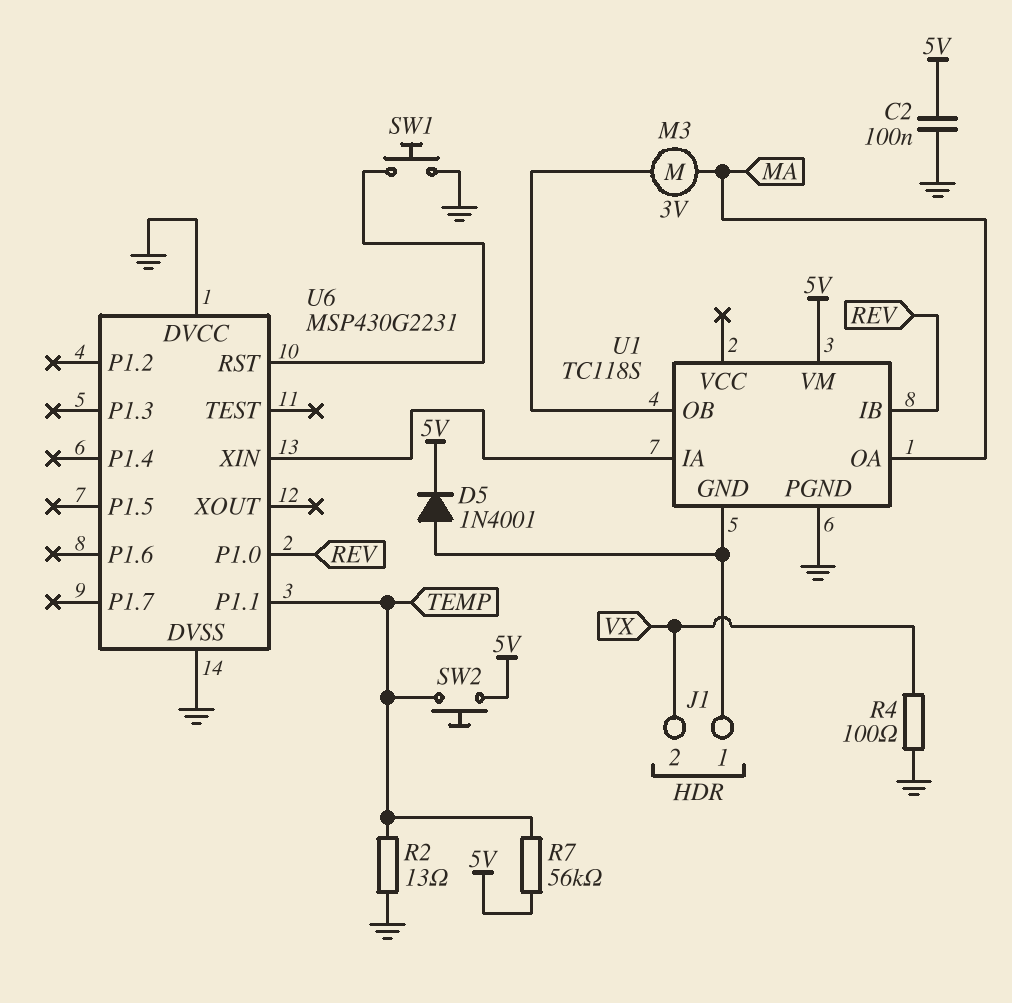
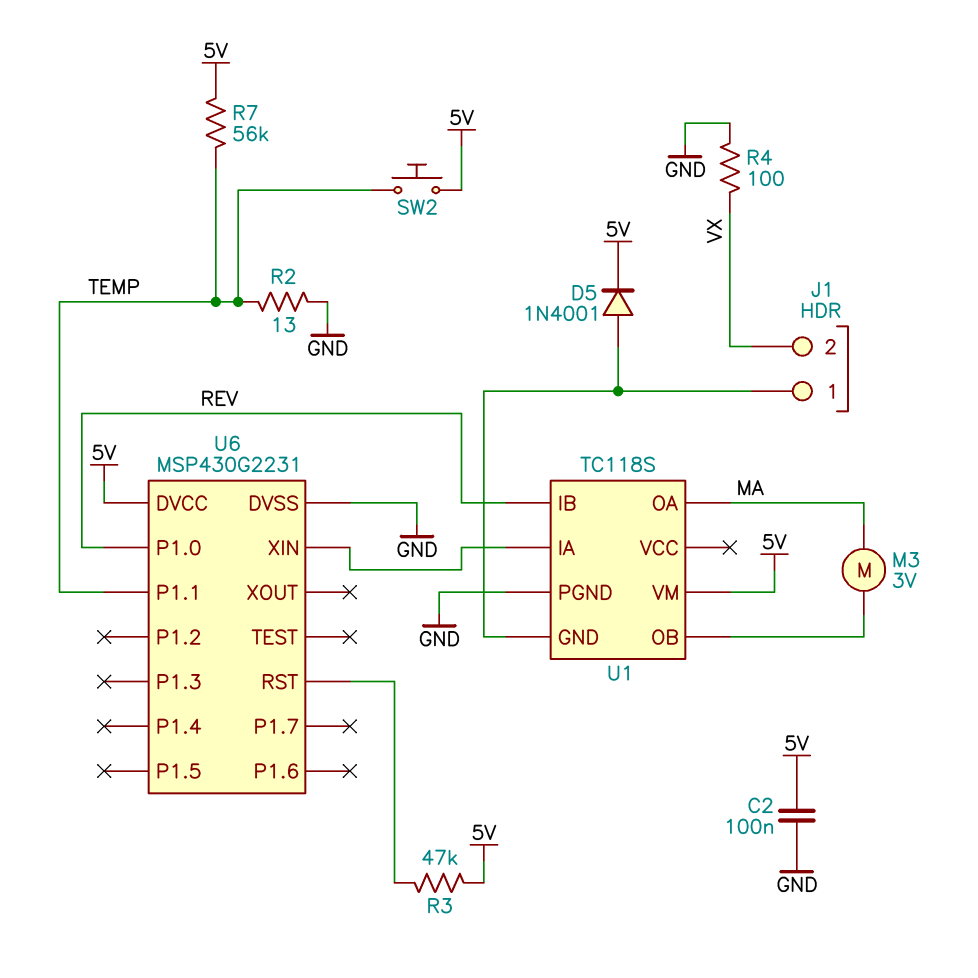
R3: none -> 47k (5V, U6/RST)
SW1: button (GND, U6/RST) -> none
U6 pin DVCC: GND -> 5V

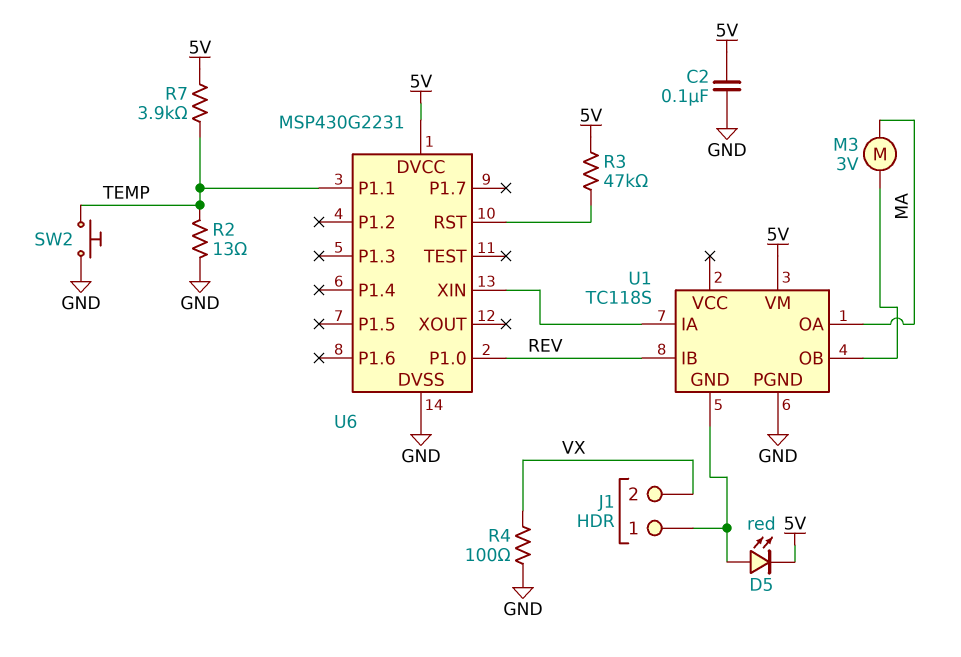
D5: diode 1N4001 (A J1/1, K 5V) -> LED red (A J1/1, K 5V)
R7: 56k (5V, TEMP) -> 3.9k (5V, TEMP)
SW2: button (5V, TEMP) -> button (GND, TEMP)

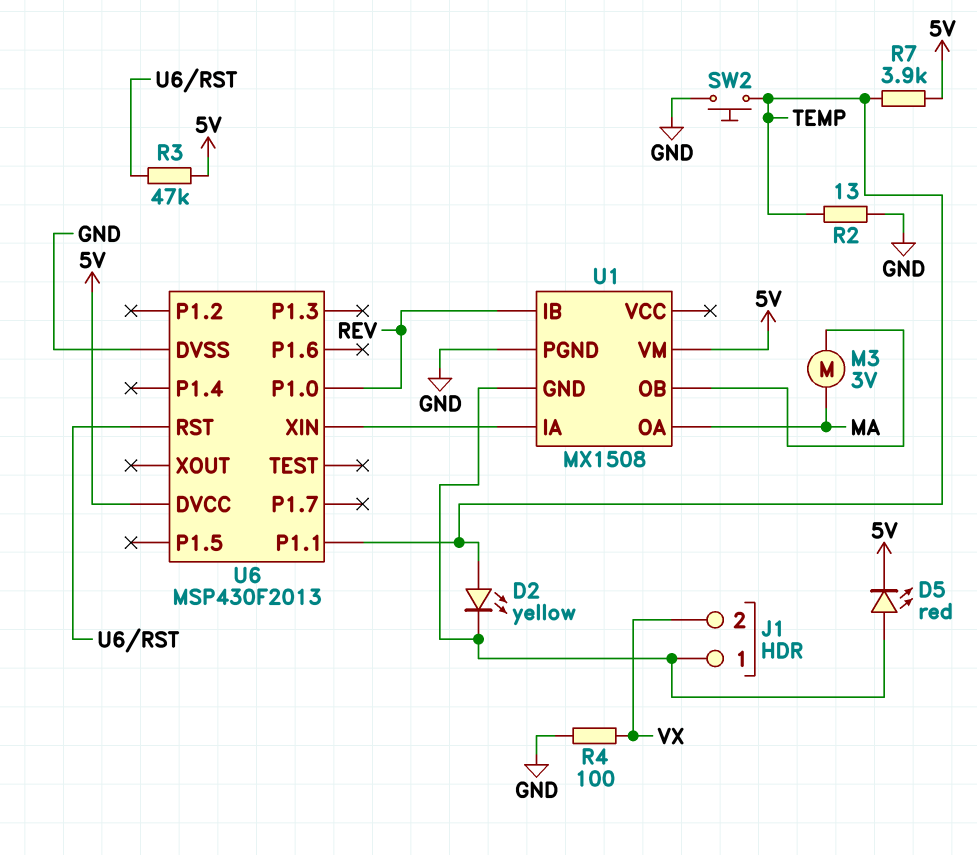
C2: 100nF (5V, GND) -> none
D2: none -> LED yellow (A TEMP, K J1/1)
U1: TC118S -> MX1508
U6: MSP430G2231 -> MSP430F2013

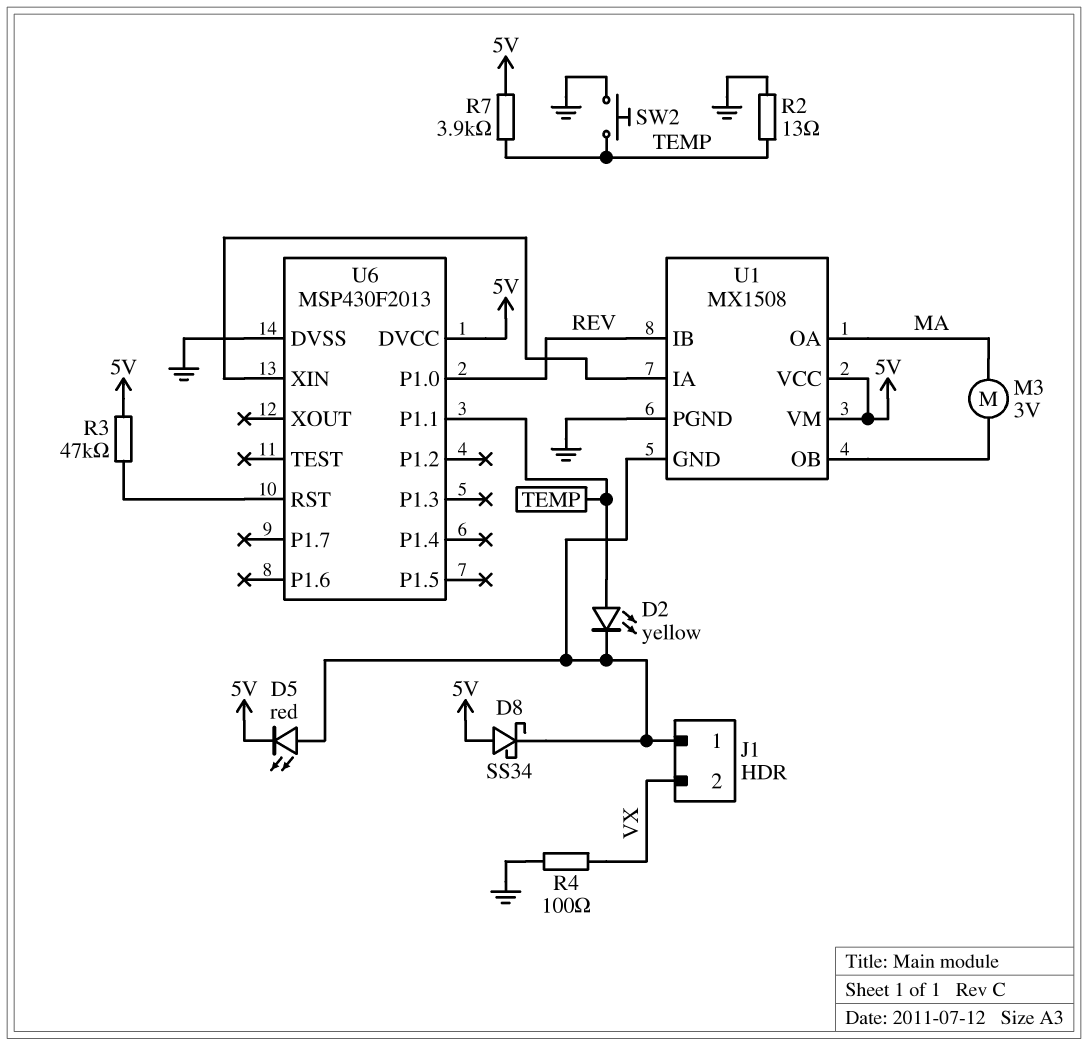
D8: none -> schottky SS34 (A 5V, K J1/1)
U1 pin VCC: none -> 5V

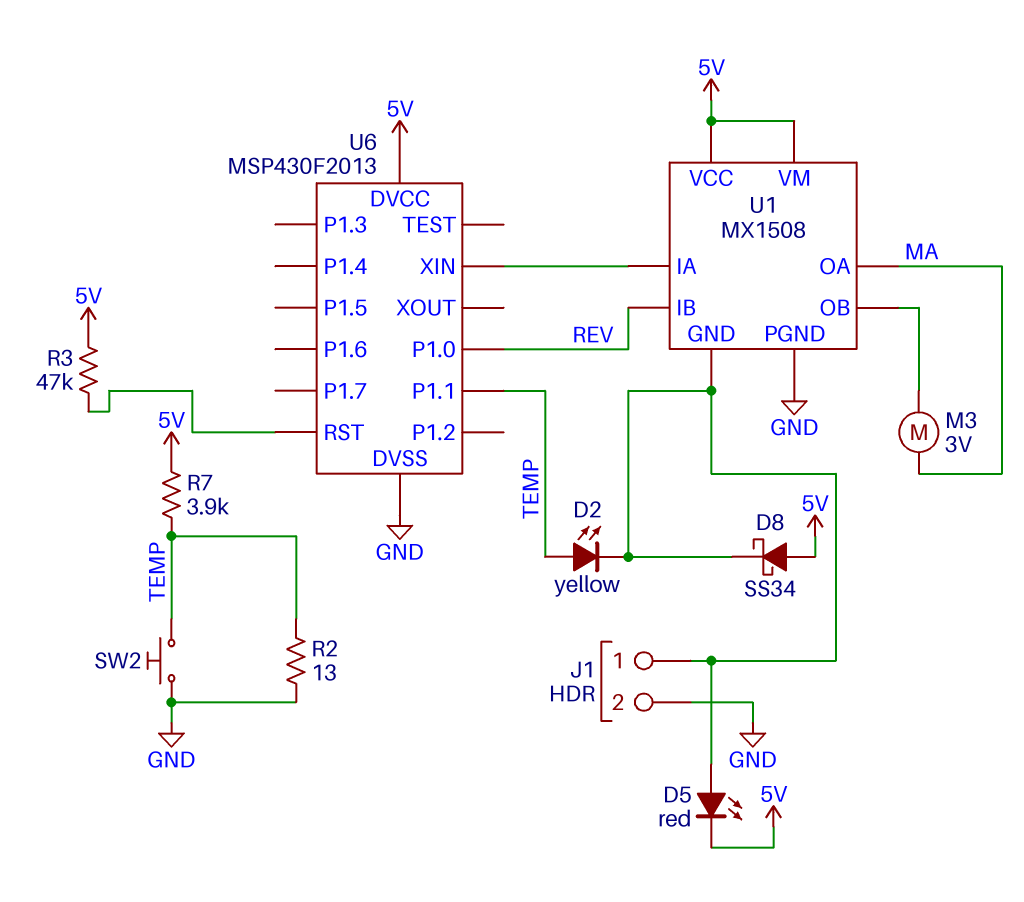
J1 pin 2: VX -> GND
R4: 100 (GND, VX) -> none

